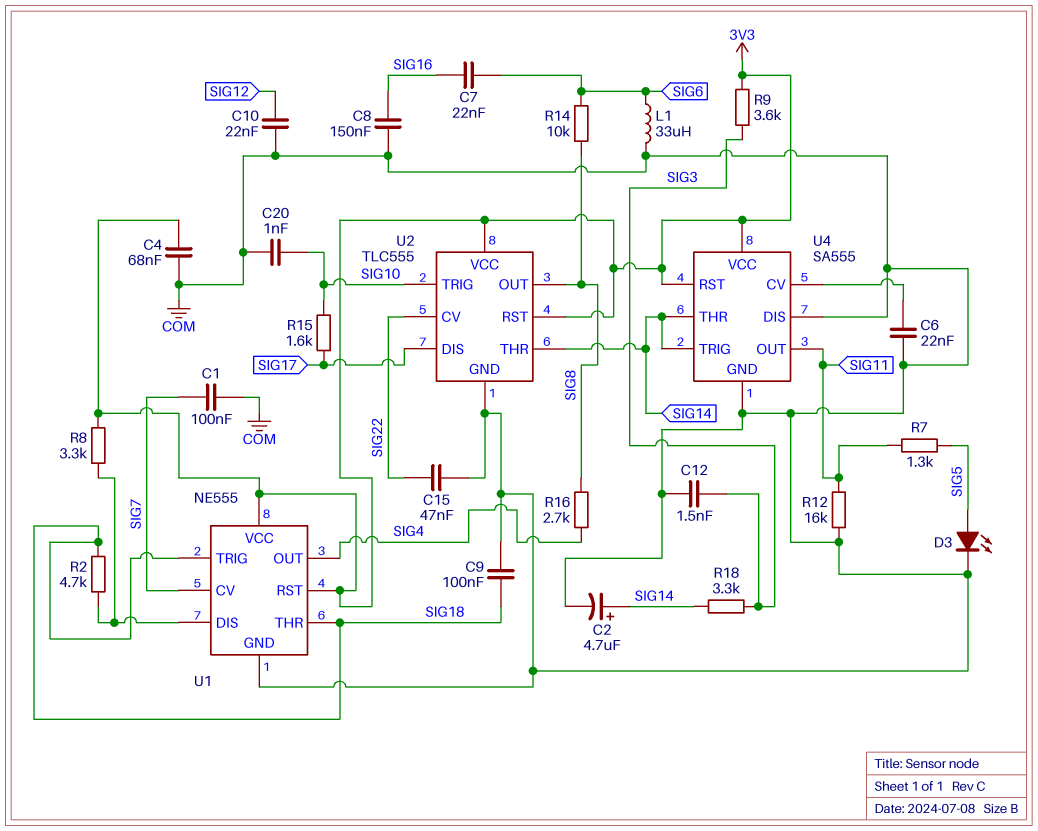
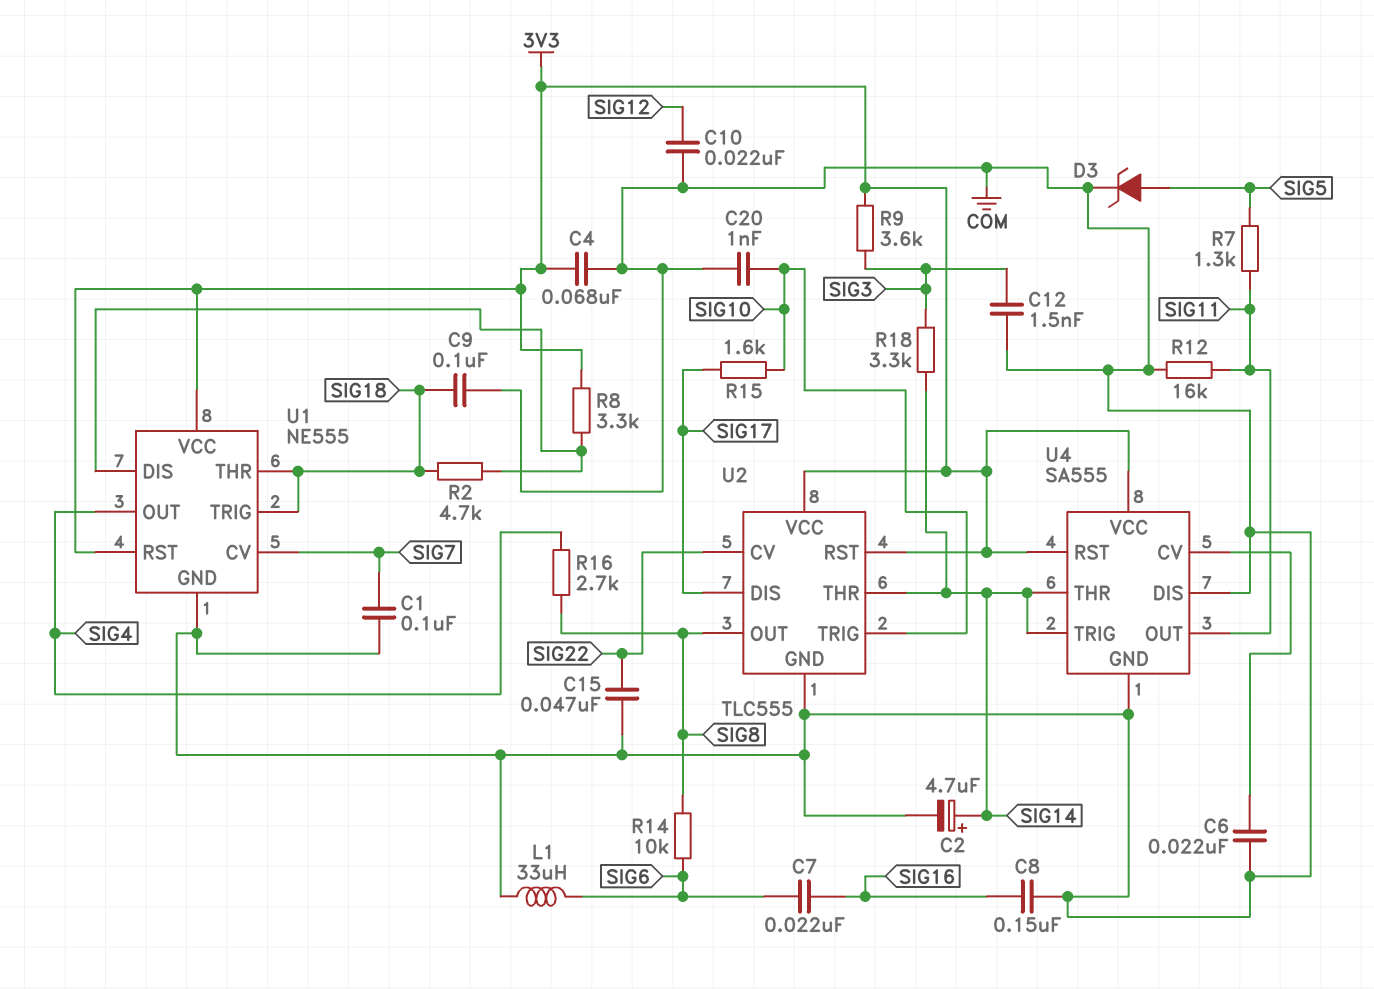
D3: LED (A SIG5, K COM) -> zener (A SIG5, K COM)

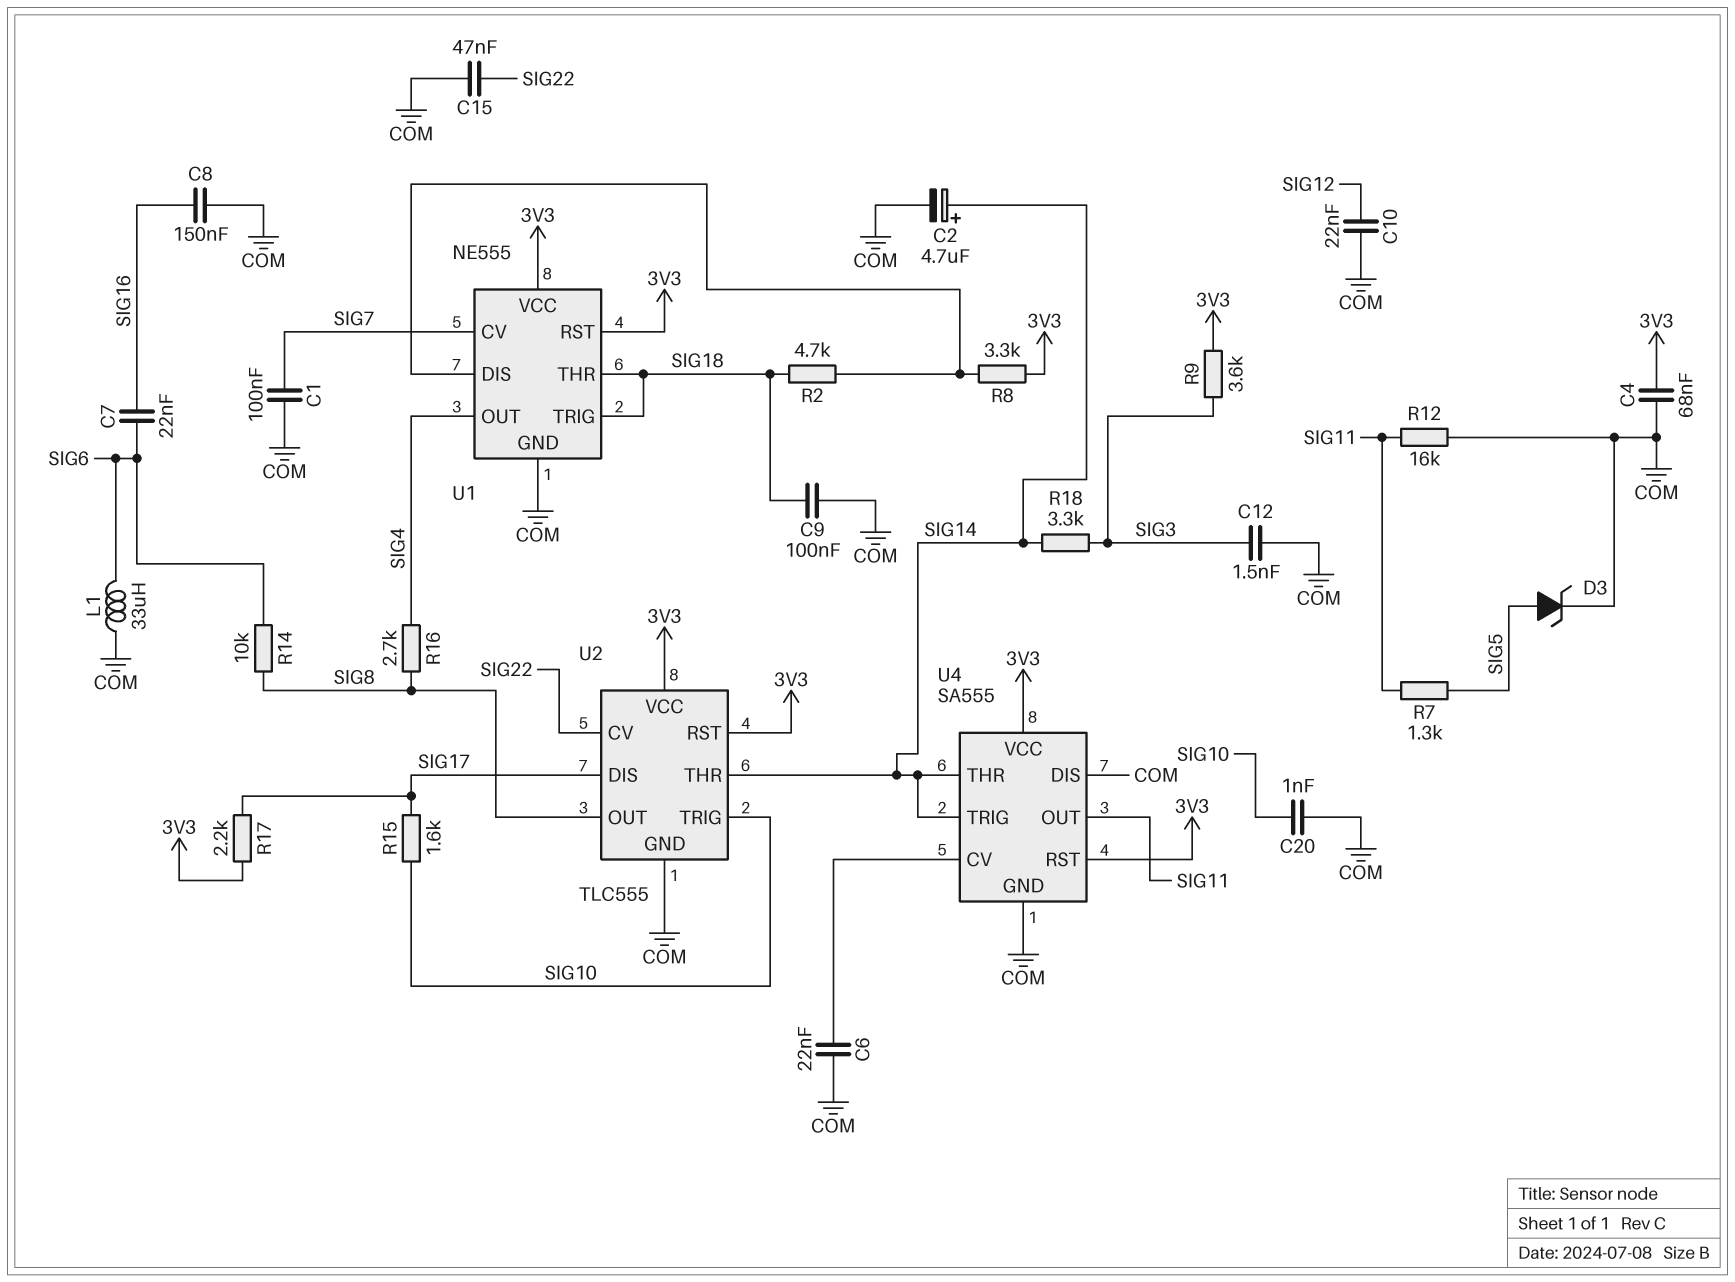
R17: none -> 2.2k (3V3, SIG17)

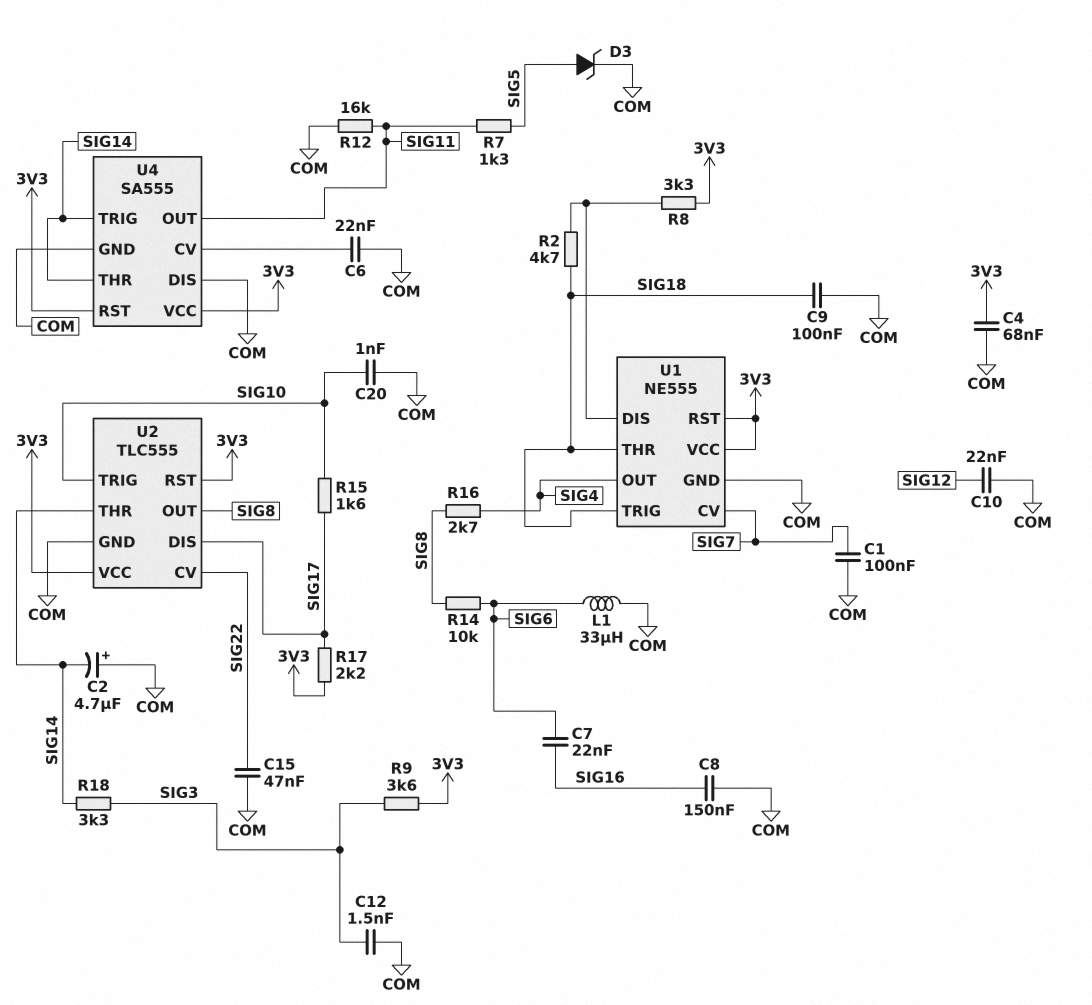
C2: 4.7uF (plus SIG14, minus COM) -> 4.7uF (plus COM, minus SIG14)

